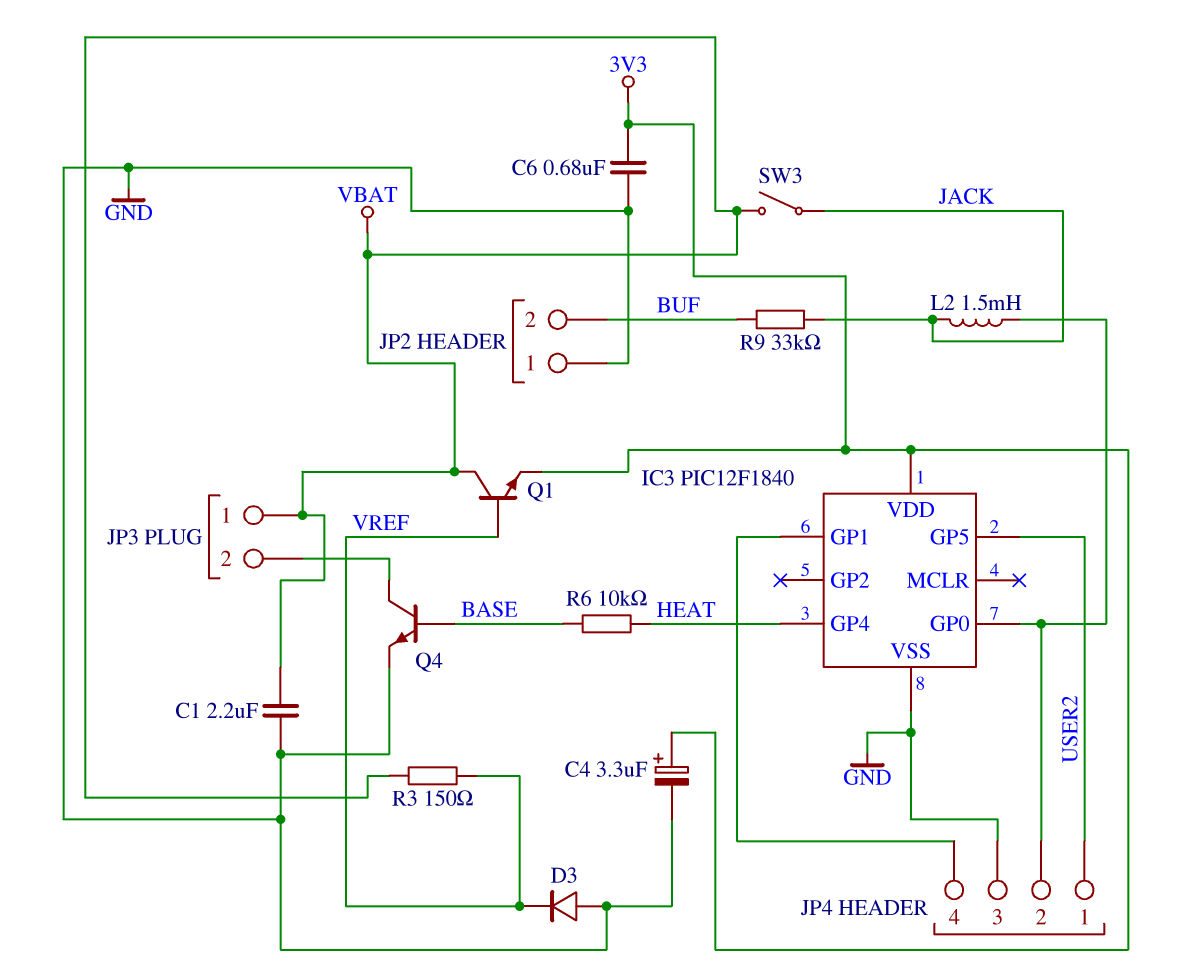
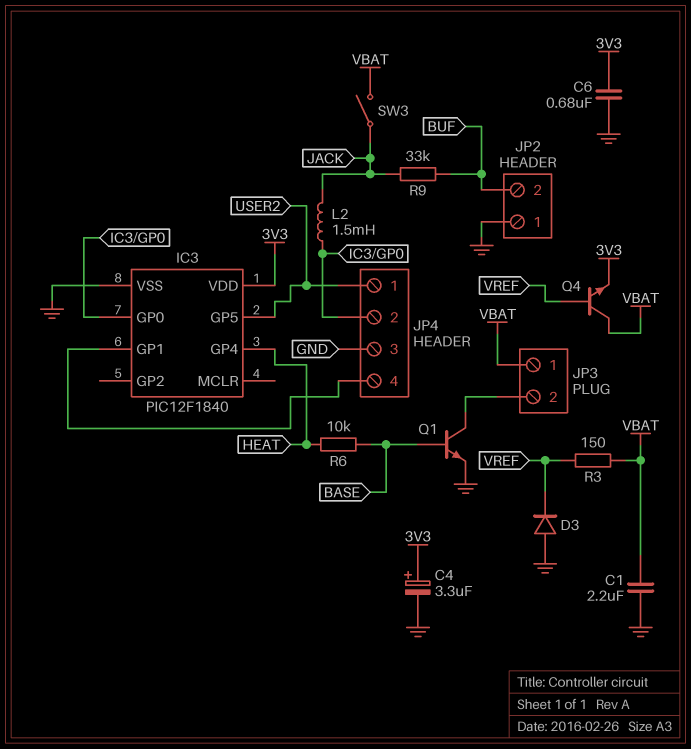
Q1: NPN (B VREF, C VBAT, E 3V3) -> NPN (B BASE, C JP3/2, E GND)
Q4: NPN (B BASE, C JP3/2, E GND) -> NPN (B VREF, C VBAT, E 3V3)

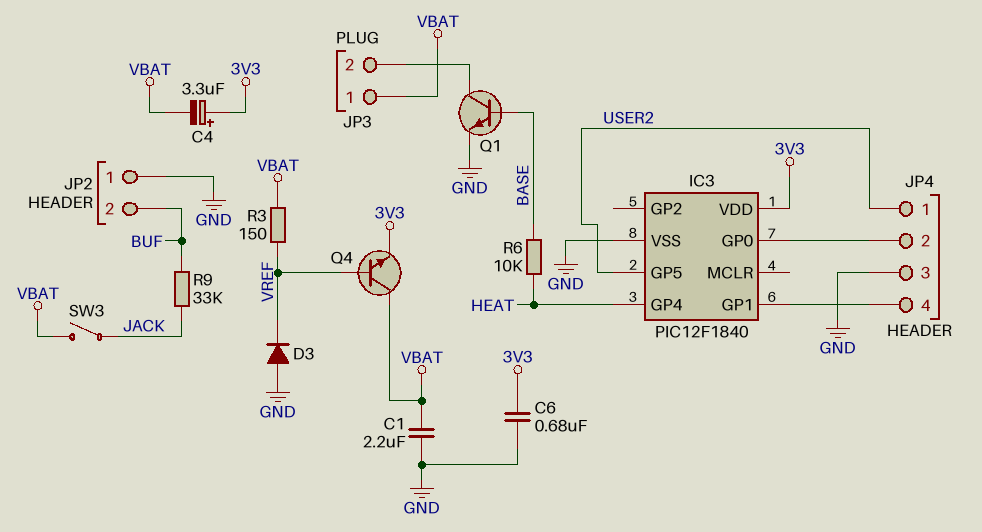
C4: 3.3uF (plus 3V3, minus GND) -> 3.3uF (plus 3V3, minus VBAT)
L2: 1.5mH (IC3/GP0, JACK) -> none

